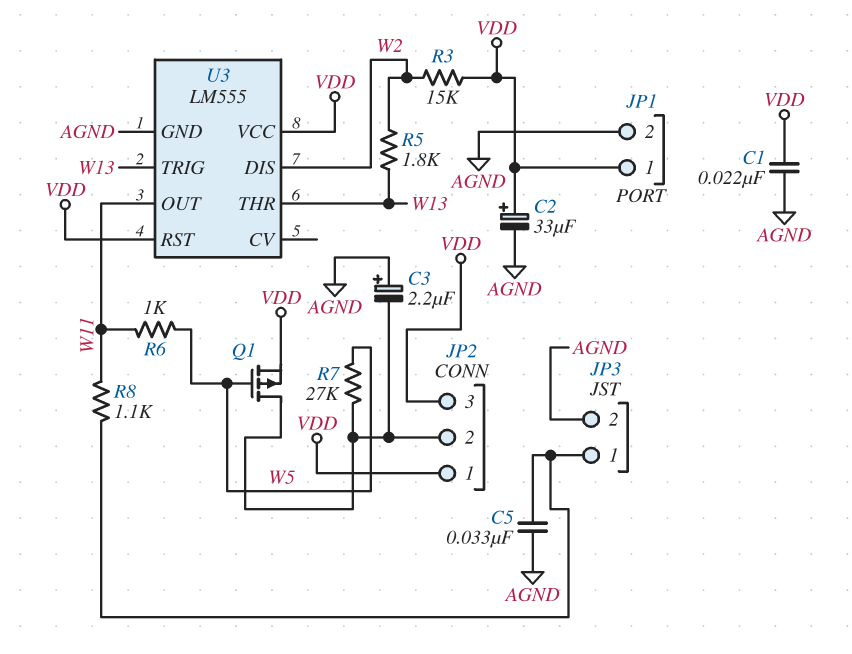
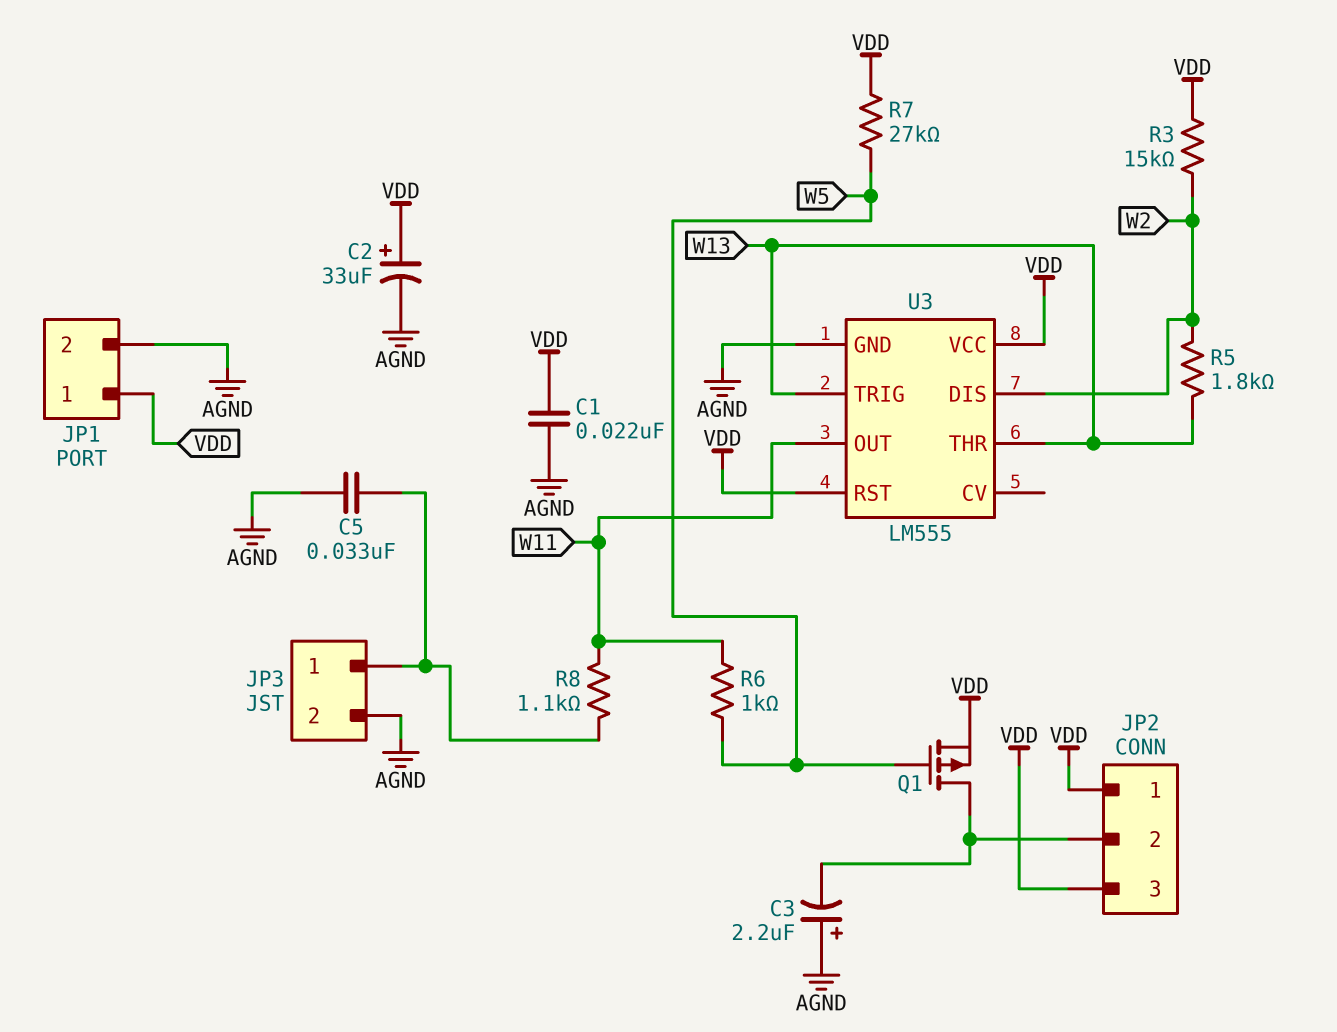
R7: 27k (JP2/2, W5) -> 27k (VDD, W5)

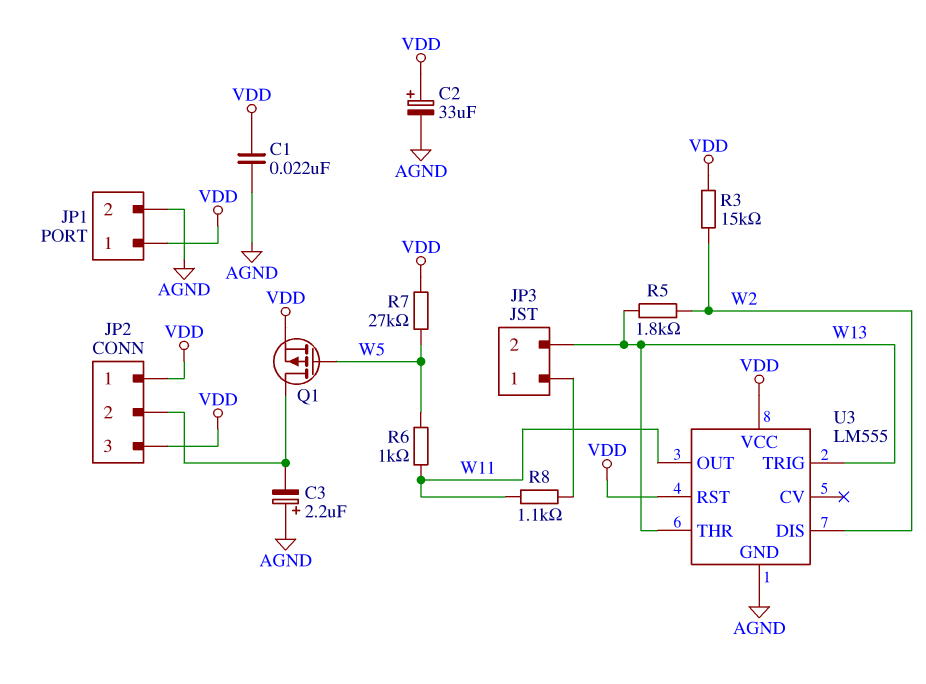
C5: 33nF (AGND, JP3/1) -> none
JP3 pin 2: AGND -> W13

